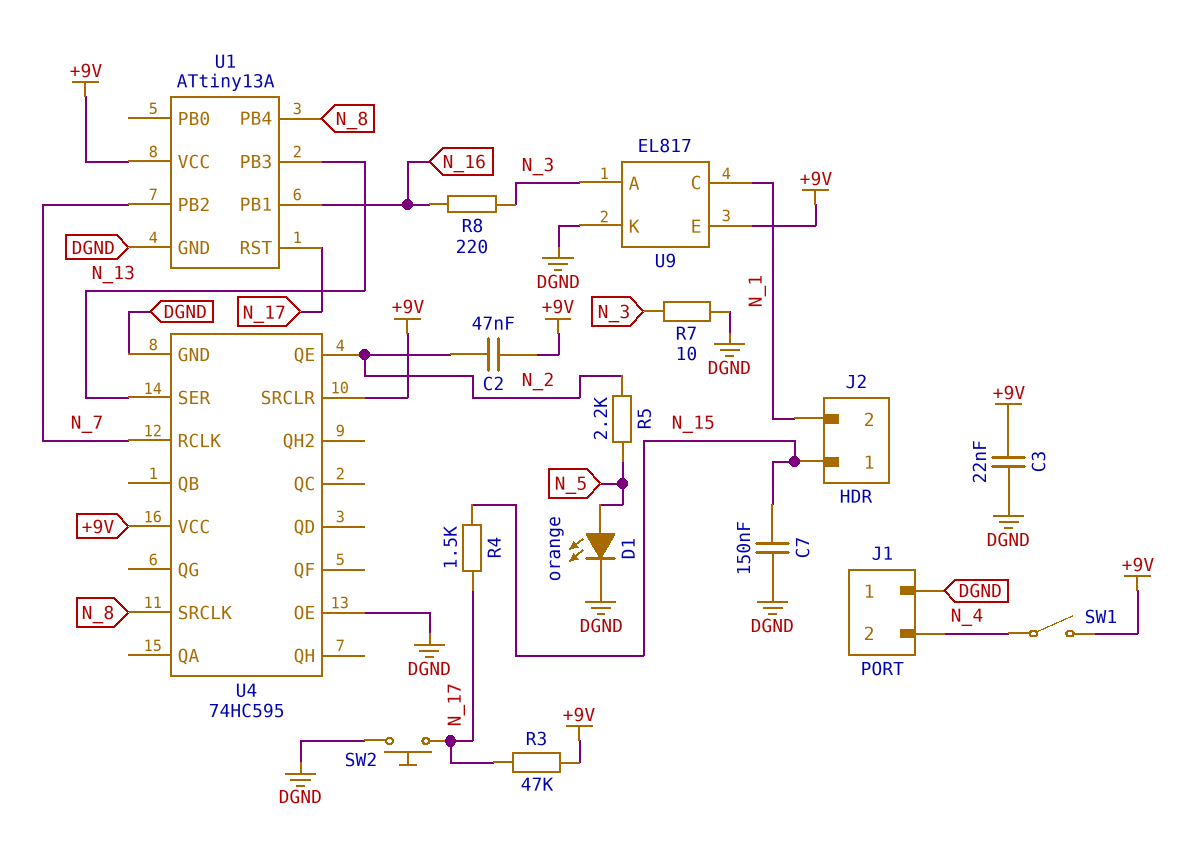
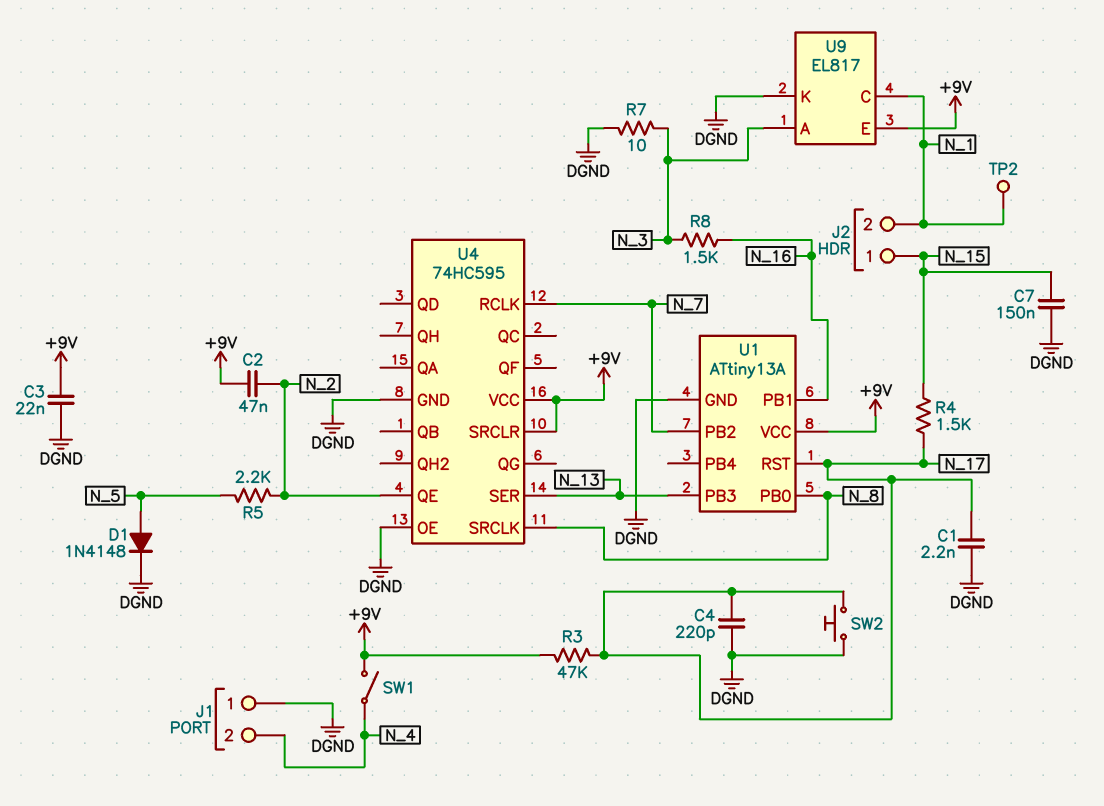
C1: none -> 2.2nF (DGND, N_17)
C4: none -> 220pF (DGND, N_17)
D1: LED orange (A N_5, K DGND) -> diode 1N4148 (A N_5, K DGND)
R8: 220 (N_3, N_16) -> 1.5k (N_3, N_16)
TP2: none -> test point (N_1)
U1 pin PB0: none -> N_8
U1 pin PB4: N_8 -> none

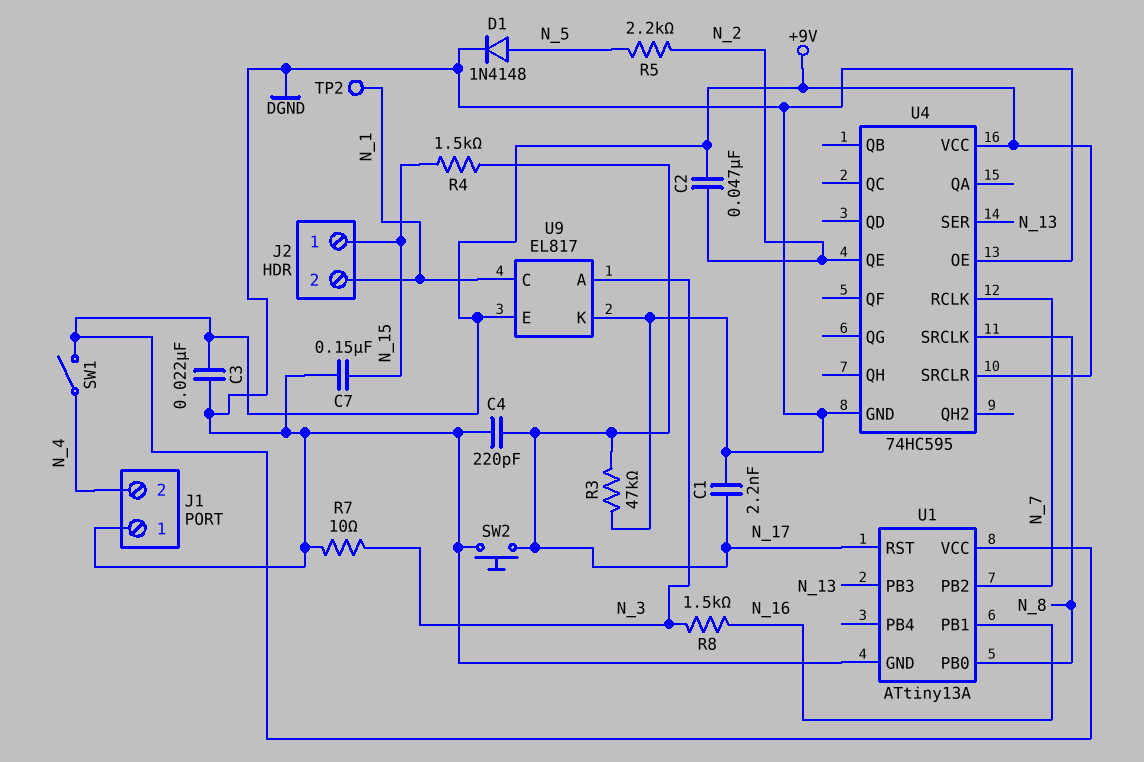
R3: 47k (+9V, N_17) -> 47k (DGND, N_17)

